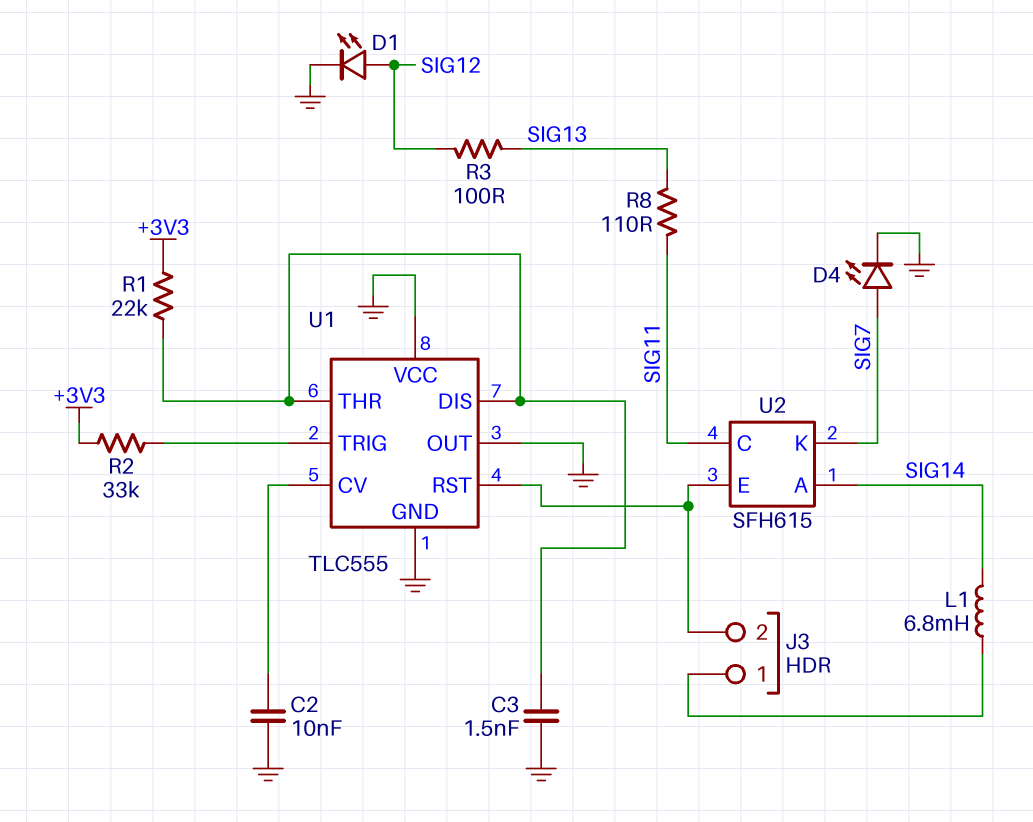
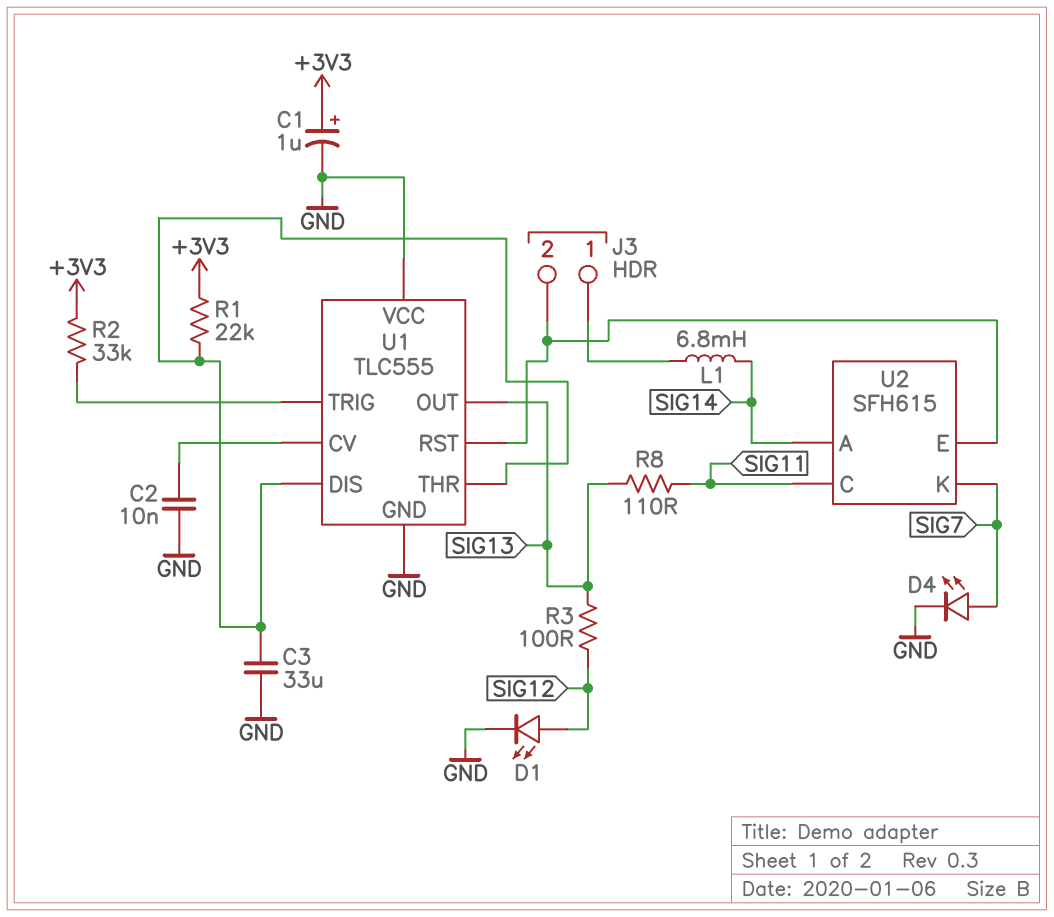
C1: none -> 1uF (plus +3V3, minus GND)
C3: 1.5nF (GND, U1/DIS) -> 33uF (GND, U1/DIS)
U1 pin OUT: GND -> SIG13

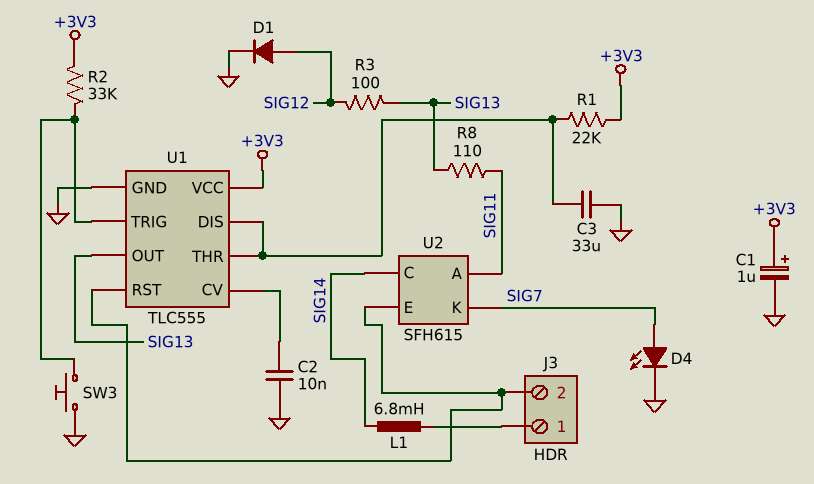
D1: LED (A SIG12, K GND) -> diode (A SIG12, K GND)
SW3: none -> button (GND, U1/TRIG)
U1 pin VCC: GND -> +3V3
U2 pin A: SIG14 -> SIG11
U2 pin C: SIG11 -> SIG14

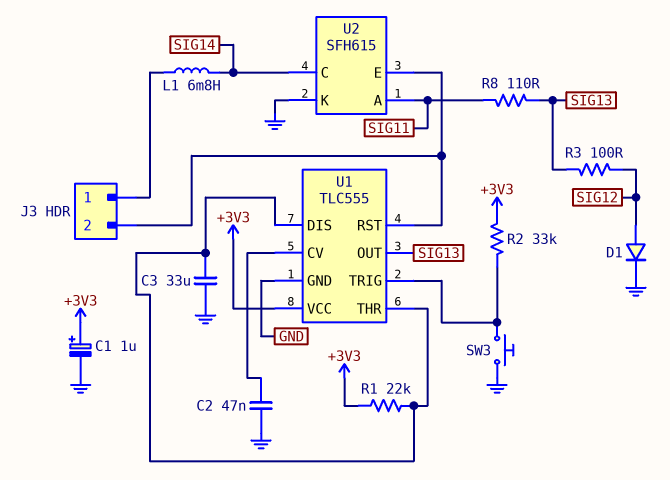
C2: 10nF (GND, U1/CV) -> 47nF (GND, U1/CV)
D4: LED (A SIG7, K GND) -> none
U2 pin K: SIG7 -> GND

